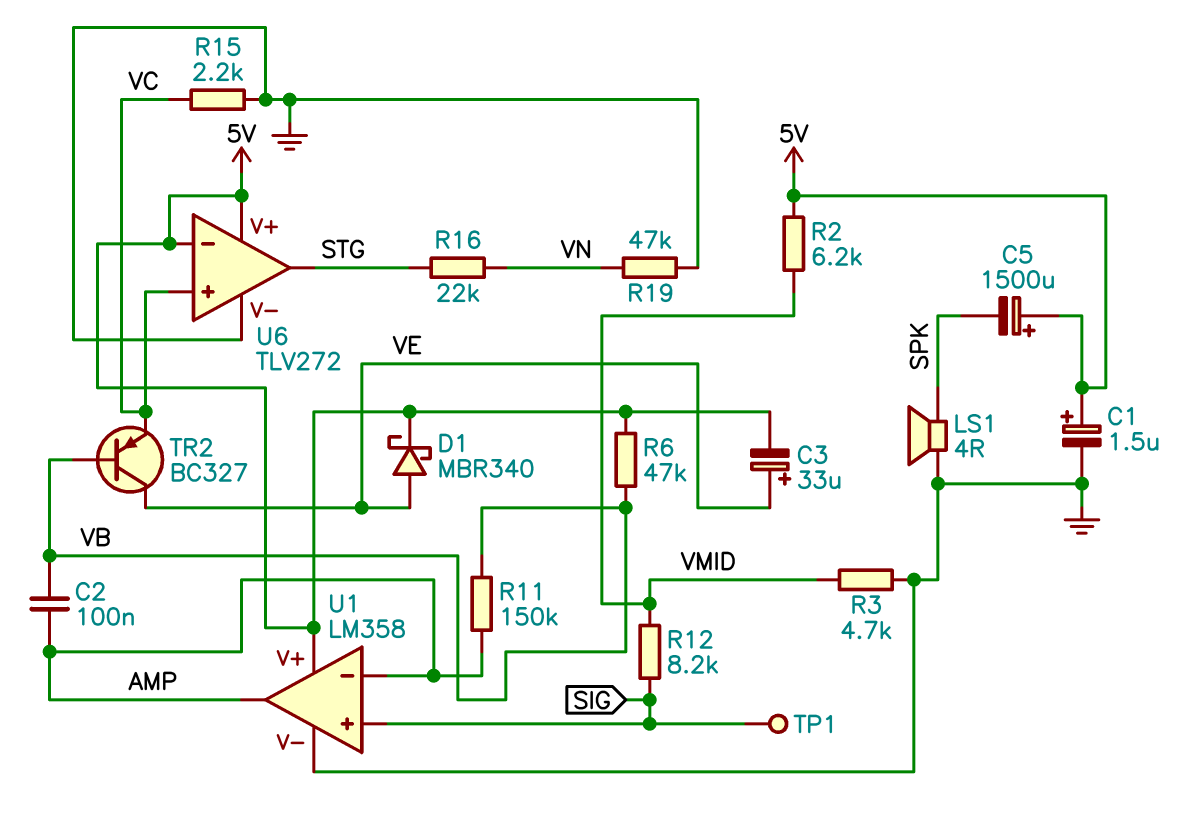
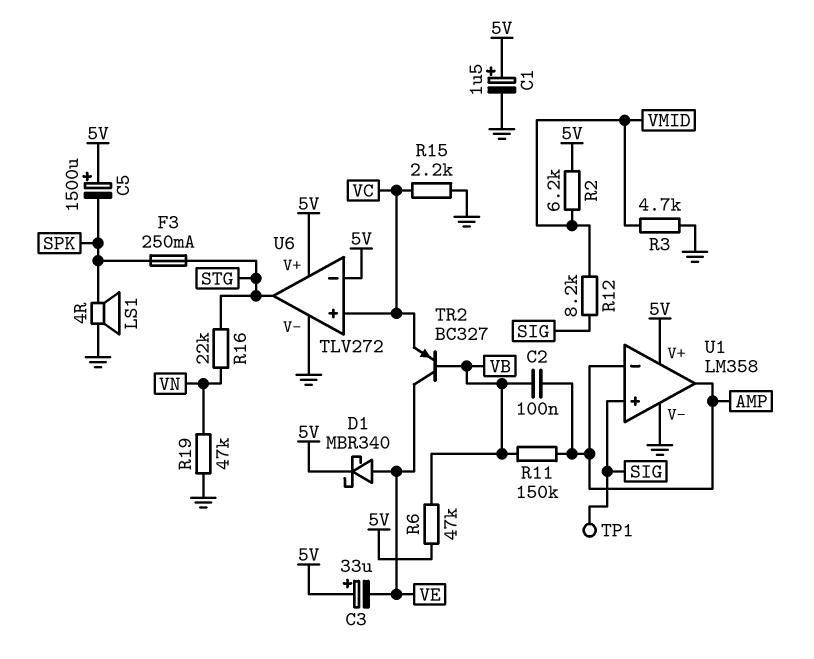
C3: 33uF (plus VE, minus 5V) -> 33uF (plus 5V, minus VE)
F3: none -> 250mA (SPK, STG)

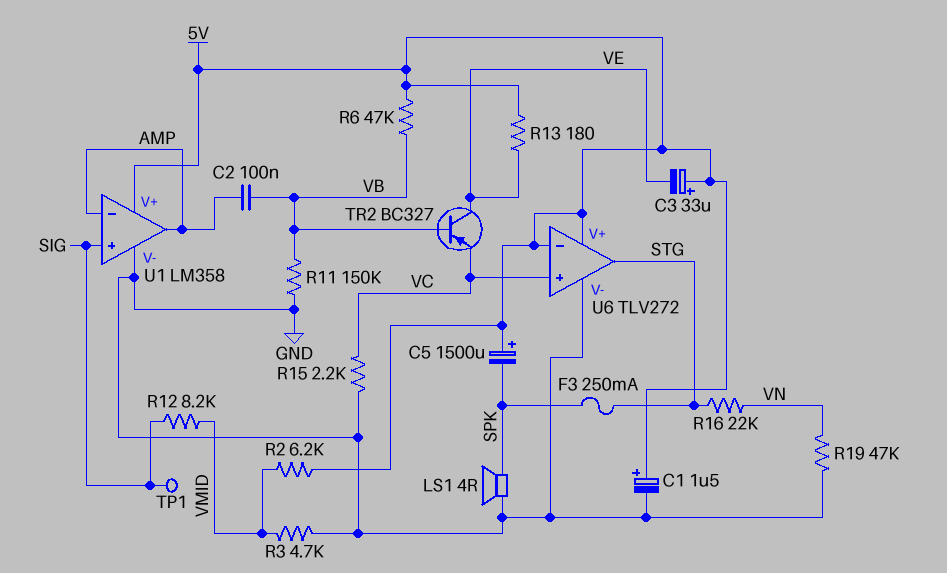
D1: schottky MBR340 (A VE, K 5V) -> none
R11: 150k (AMP, VB) -> 150k (GND, VB)
R13: none -> 180 (5V, VE)

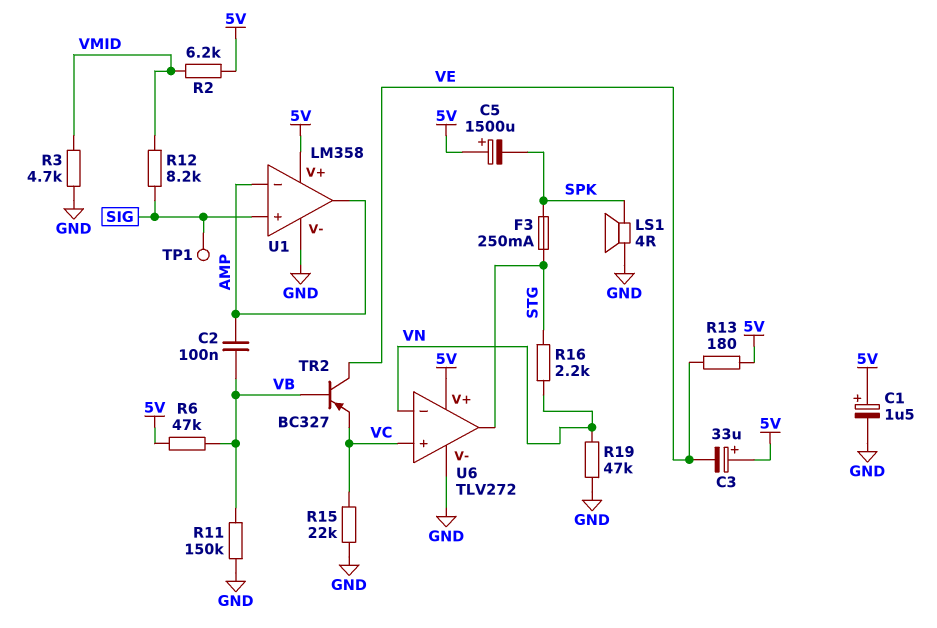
R15: 2.2k (GND, VC) -> 22k (GND, VC)
R16: 22k (STG, VN) -> 2.2k (STG, VN)
U6 pin in-: 5V -> VN

